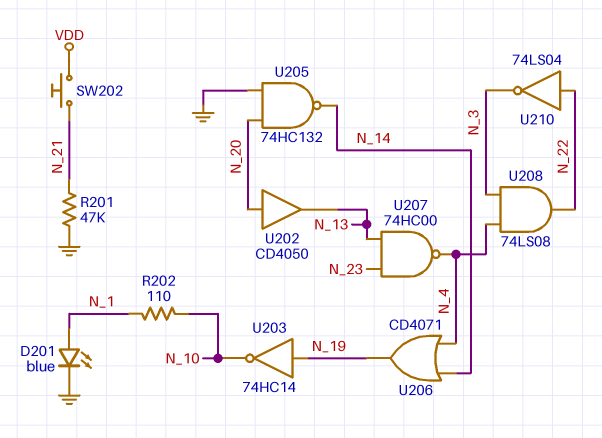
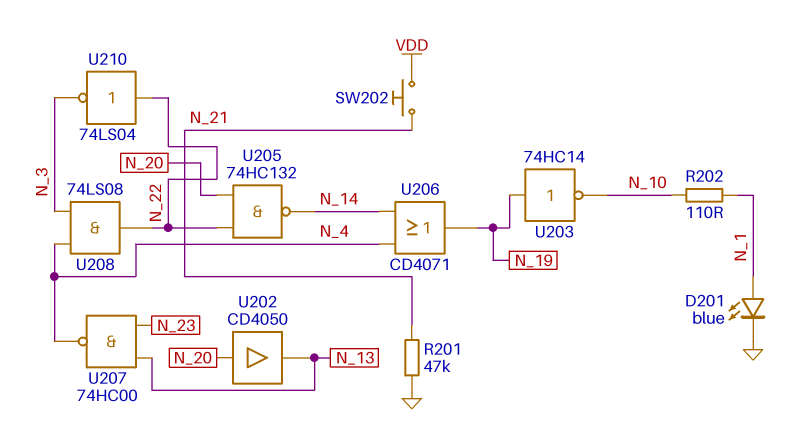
U205: NAND 74HC132 (in GND, in N_20, out N_14) -> NAND 74HC132 (in N_20, in N_22, out N_14)

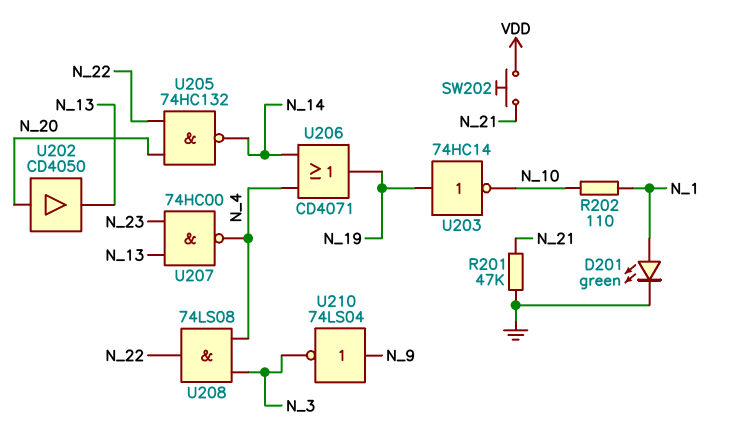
D201: LED blue (A N_1, K GND) -> LED green (A N_1, K GND)
U210: NOT 74LS04 (in N_22, out N_3) -> NOT 74LS04 (in N_9, out N_3)

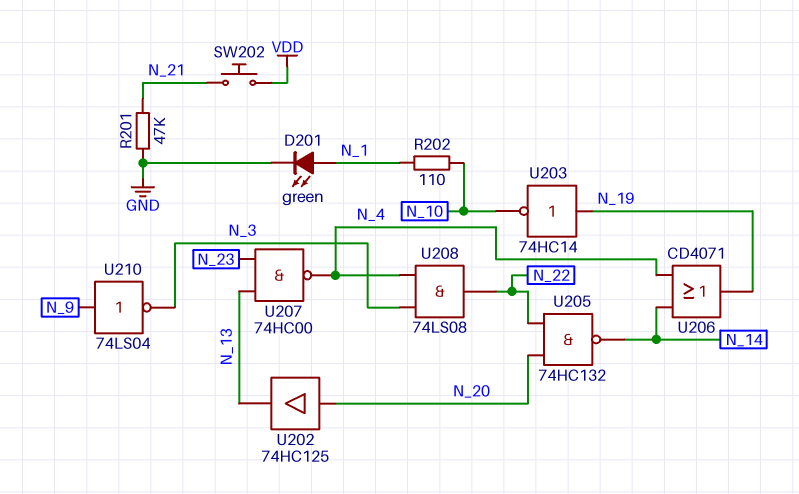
U202: buffer CD4050 (in N_20, out N_13) -> buffer 74HC125 (in N_20, out N_13)

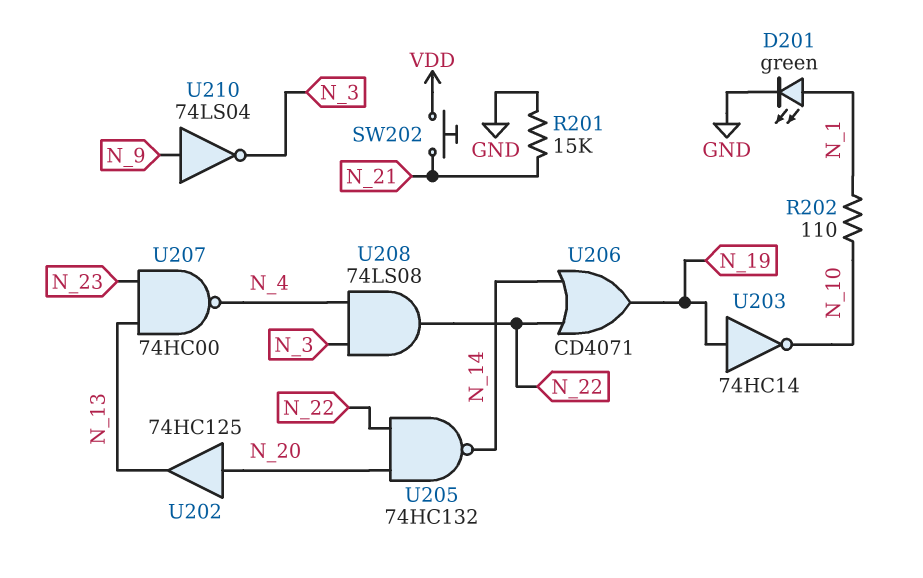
R201: 47k (GND, N_21) -> 15k (GND, N_21)
U206: OR CD4071 (in N_4, in N_14, out N_19) -> OR CD4071 (in N_14, in N_22, out N_19)

